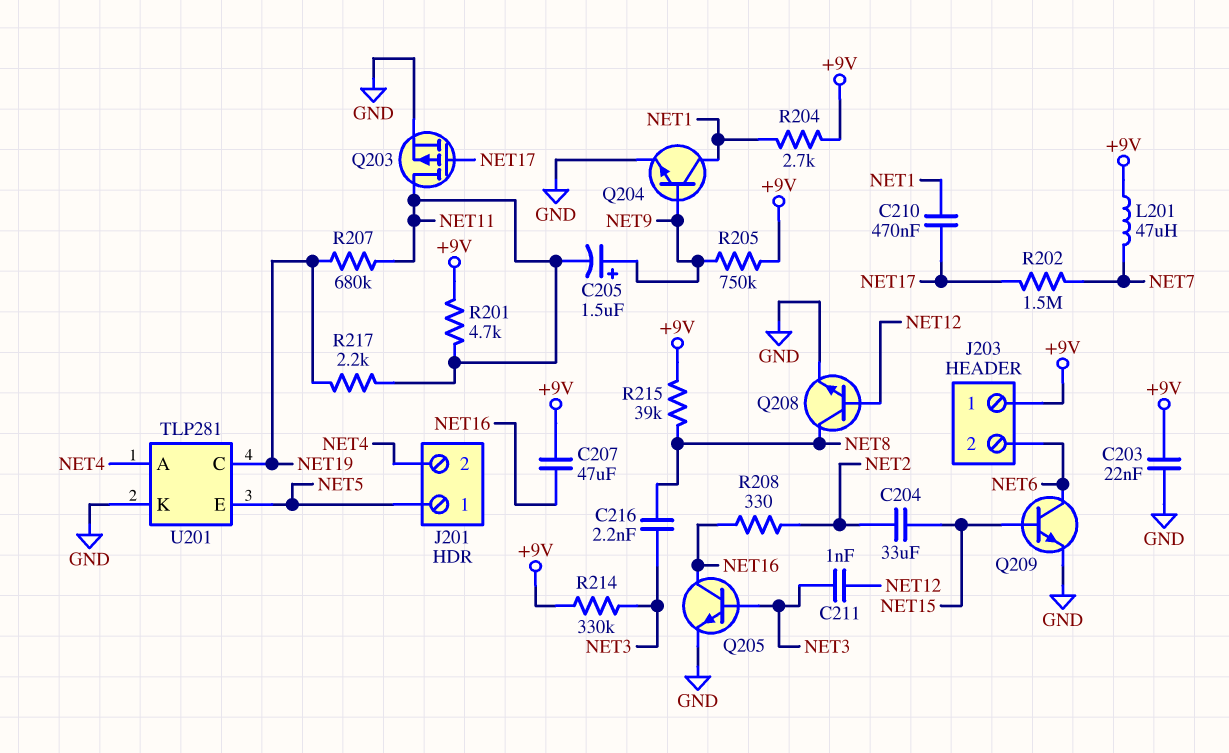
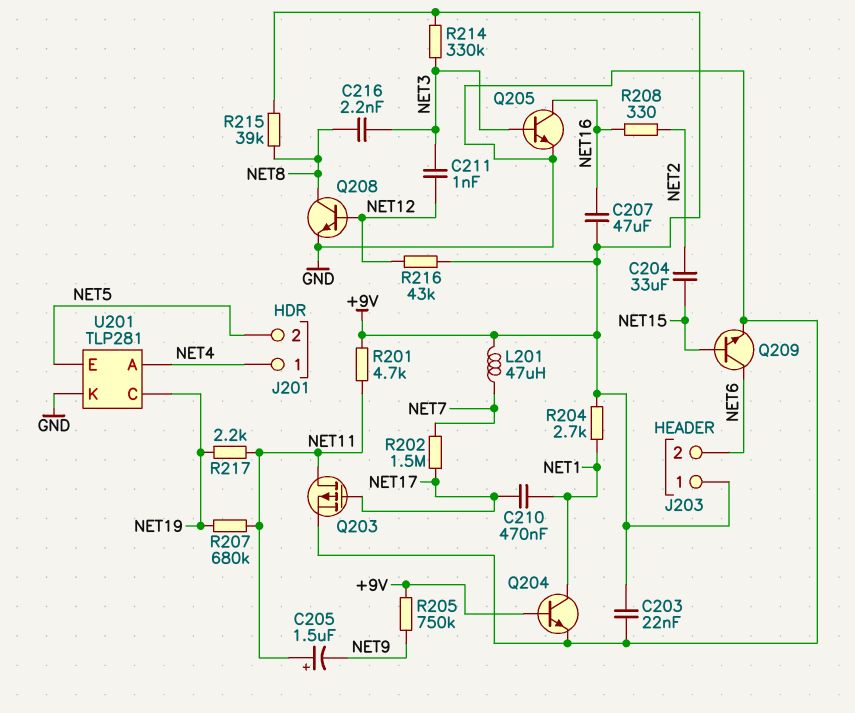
C205: 1.5uF (plus NET9, minus NET11) -> 1.5uF (plus NET11, minus NET9)
J201 pin 1: NET5 -> NET4
J201 pin 2: NET4 -> NET5
Q204: NPN (B NET9, C NET1, E GND) -> NPN (B +9V, C NET1, E GND)
R216: none -> 43k (+9V, NET12)

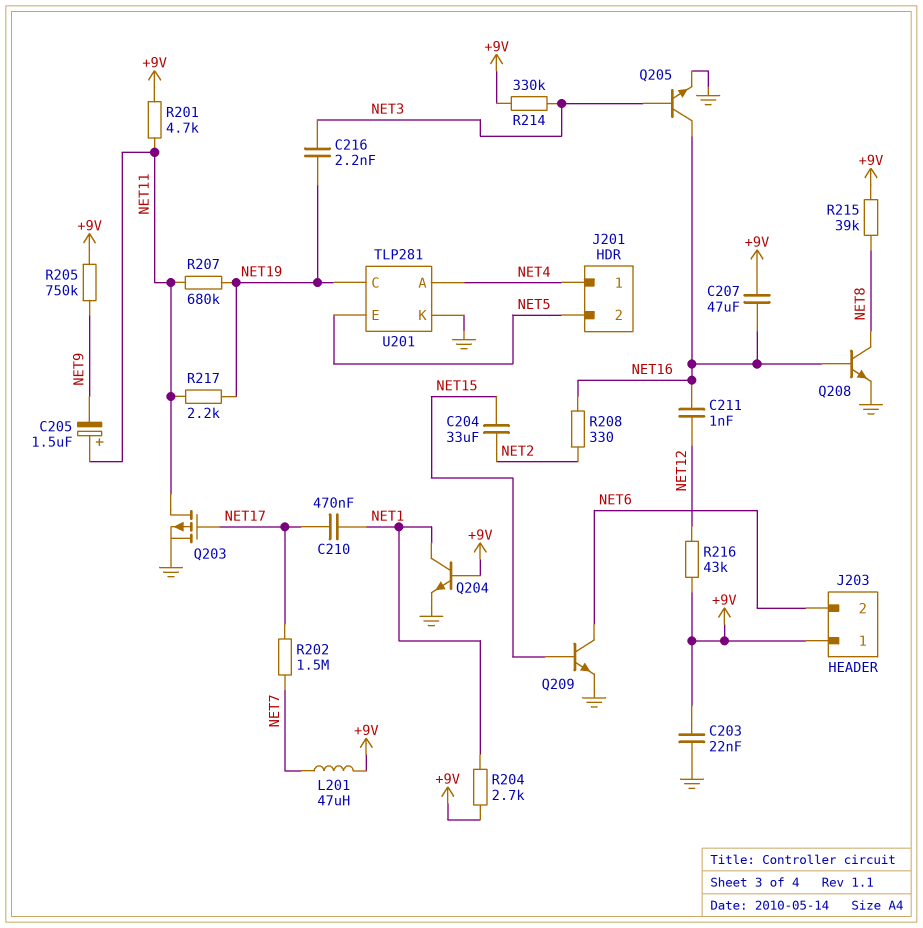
C211: 1nF (NET3, NET12) -> 1nF (NET12, NET16)
C216: 2.2nF (NET3, NET8) -> 2.2nF (NET3, NET19)
Q208: NPN (B NET12, C NET8, E GND) -> NPN (B NET16, C NET8, E GND)

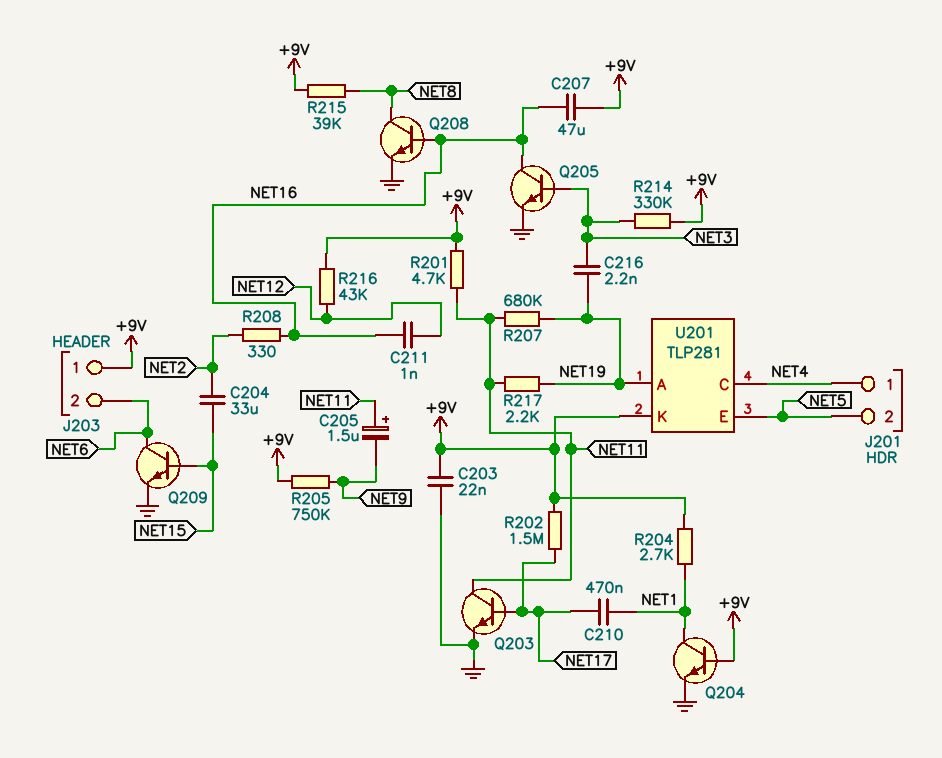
L201: 47uH (+9V, NET7) -> none
Q203: PMOS (G NET17, D NET11, S GND) -> NPN (B NET17, C NET11, E GND)
R202: 1.5M (NET7, NET17) -> 1.5M (+9V, NET17)
U201 pin A: NET4 -> NET19
U201 pin C: NET19 -> NET4
U201 pin K: GND -> +9V

